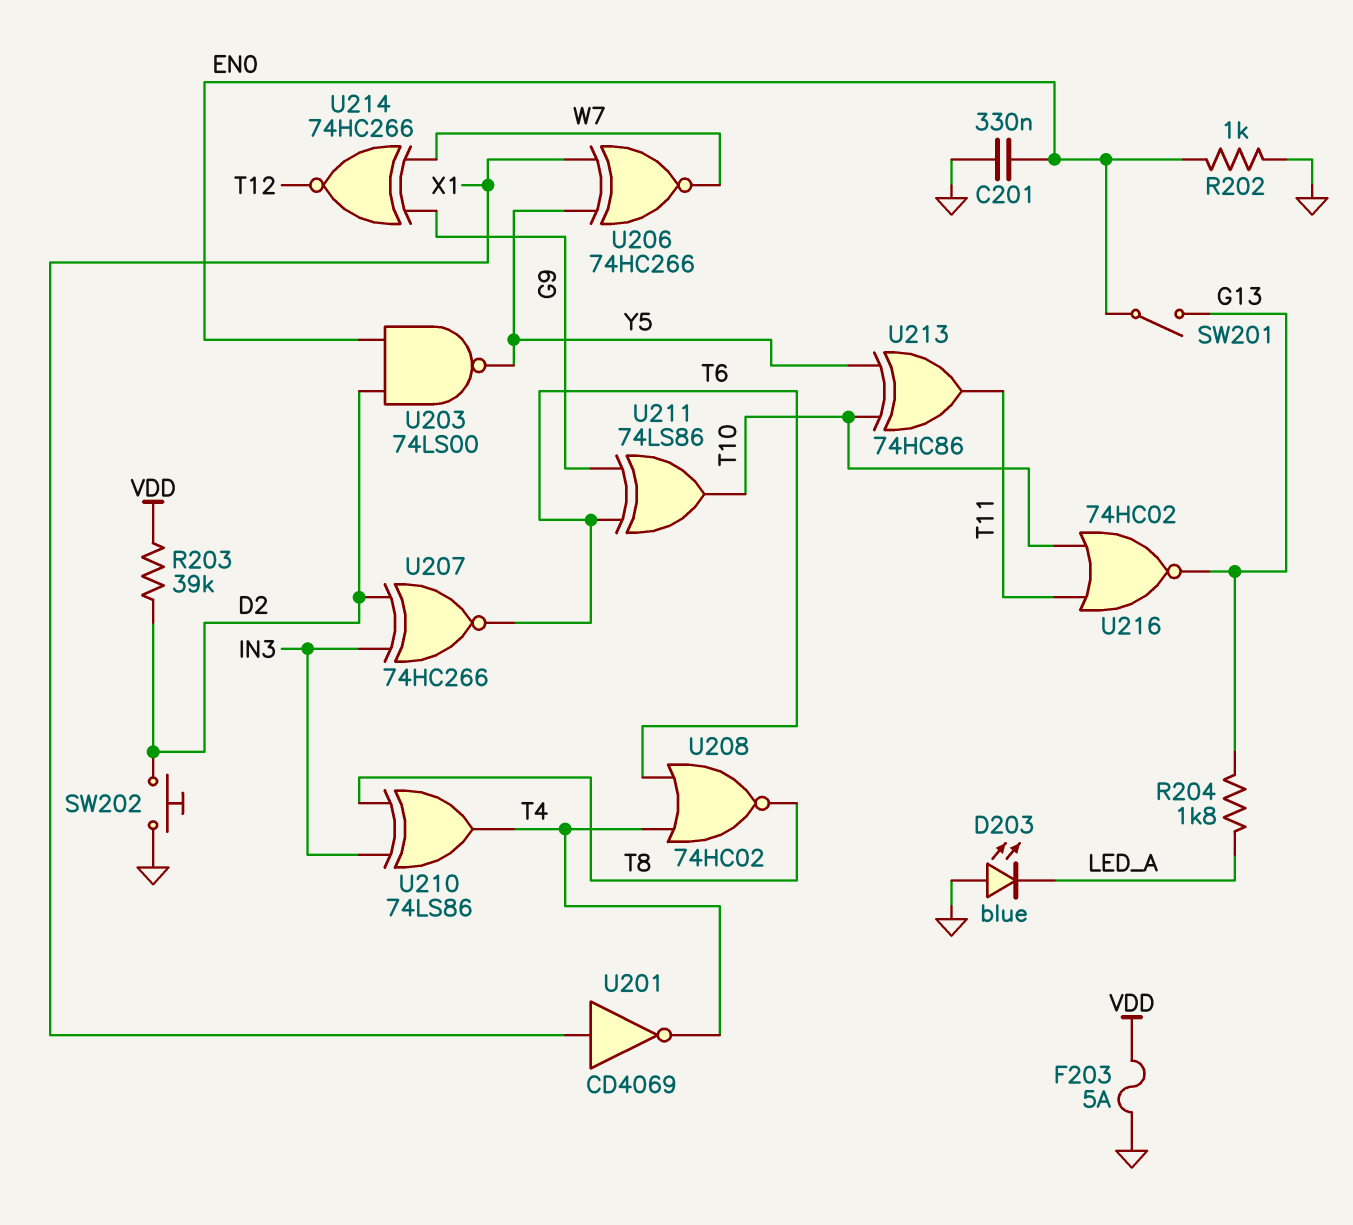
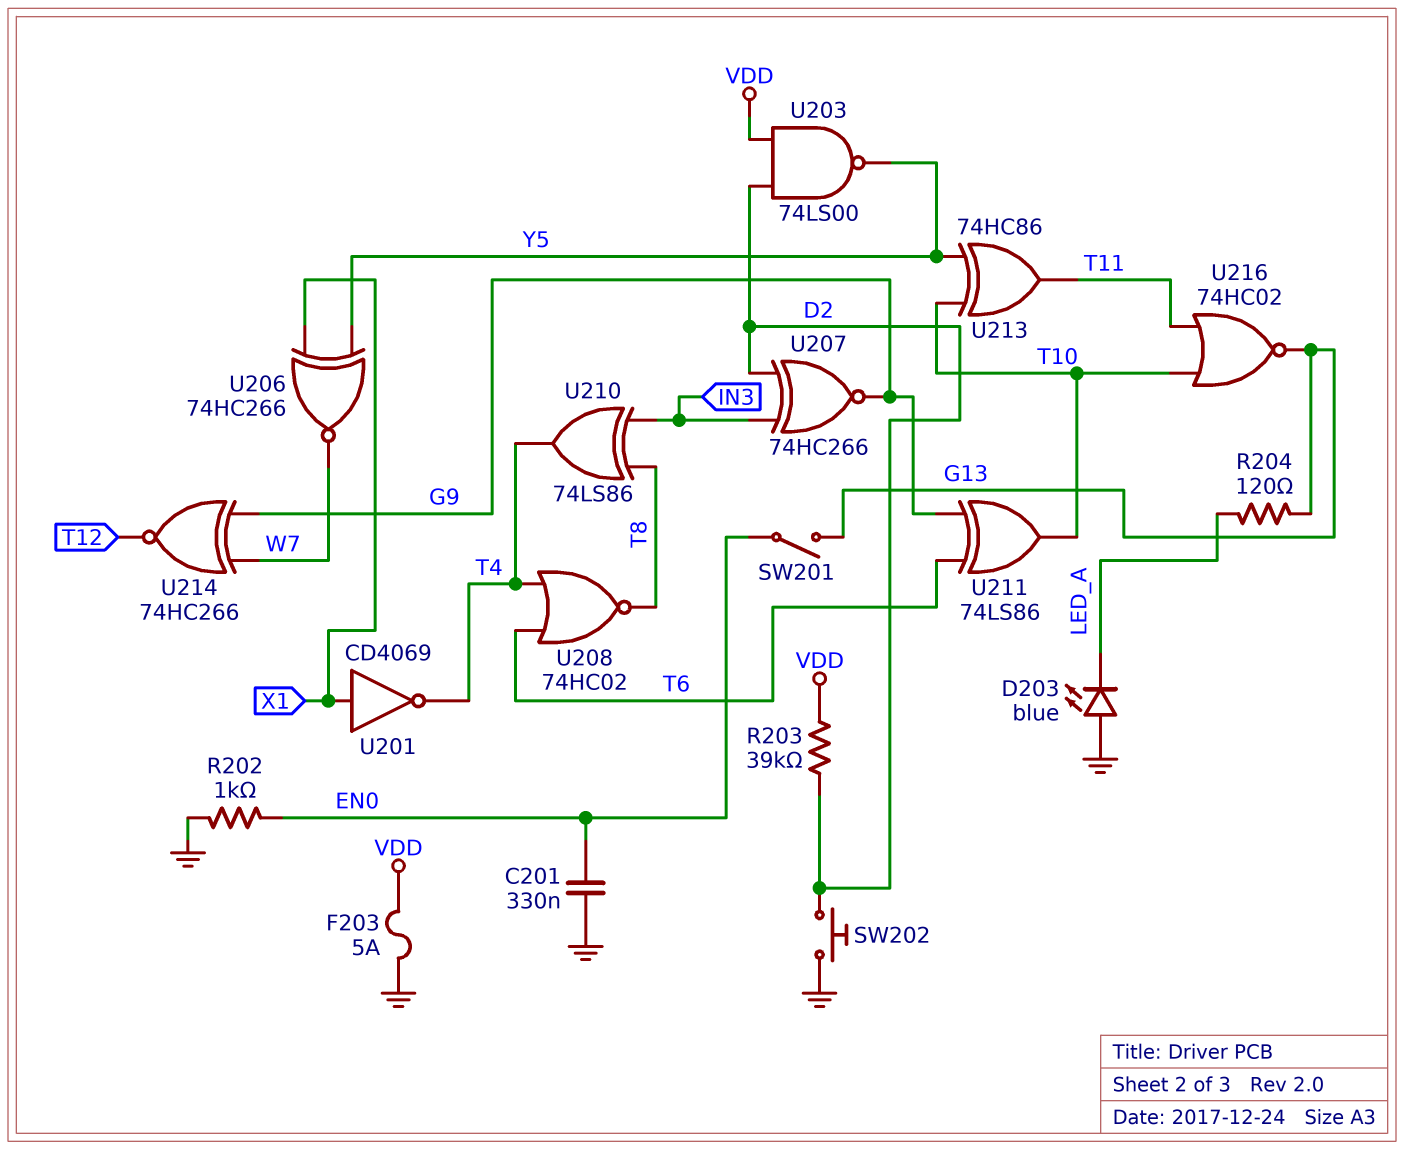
R204: 1.8k (G13, LED_A) -> 120 (G13, LED_A)
U203: NAND 74LS00 (in D2, in EN0, out Y5) -> NAND 74LS00 (in D2, in VDD, out Y5)
U207: XNOR 74HC266 (in D2, in IN3, out T6) -> XNOR 74HC266 (in D2, in IN3, out G9)

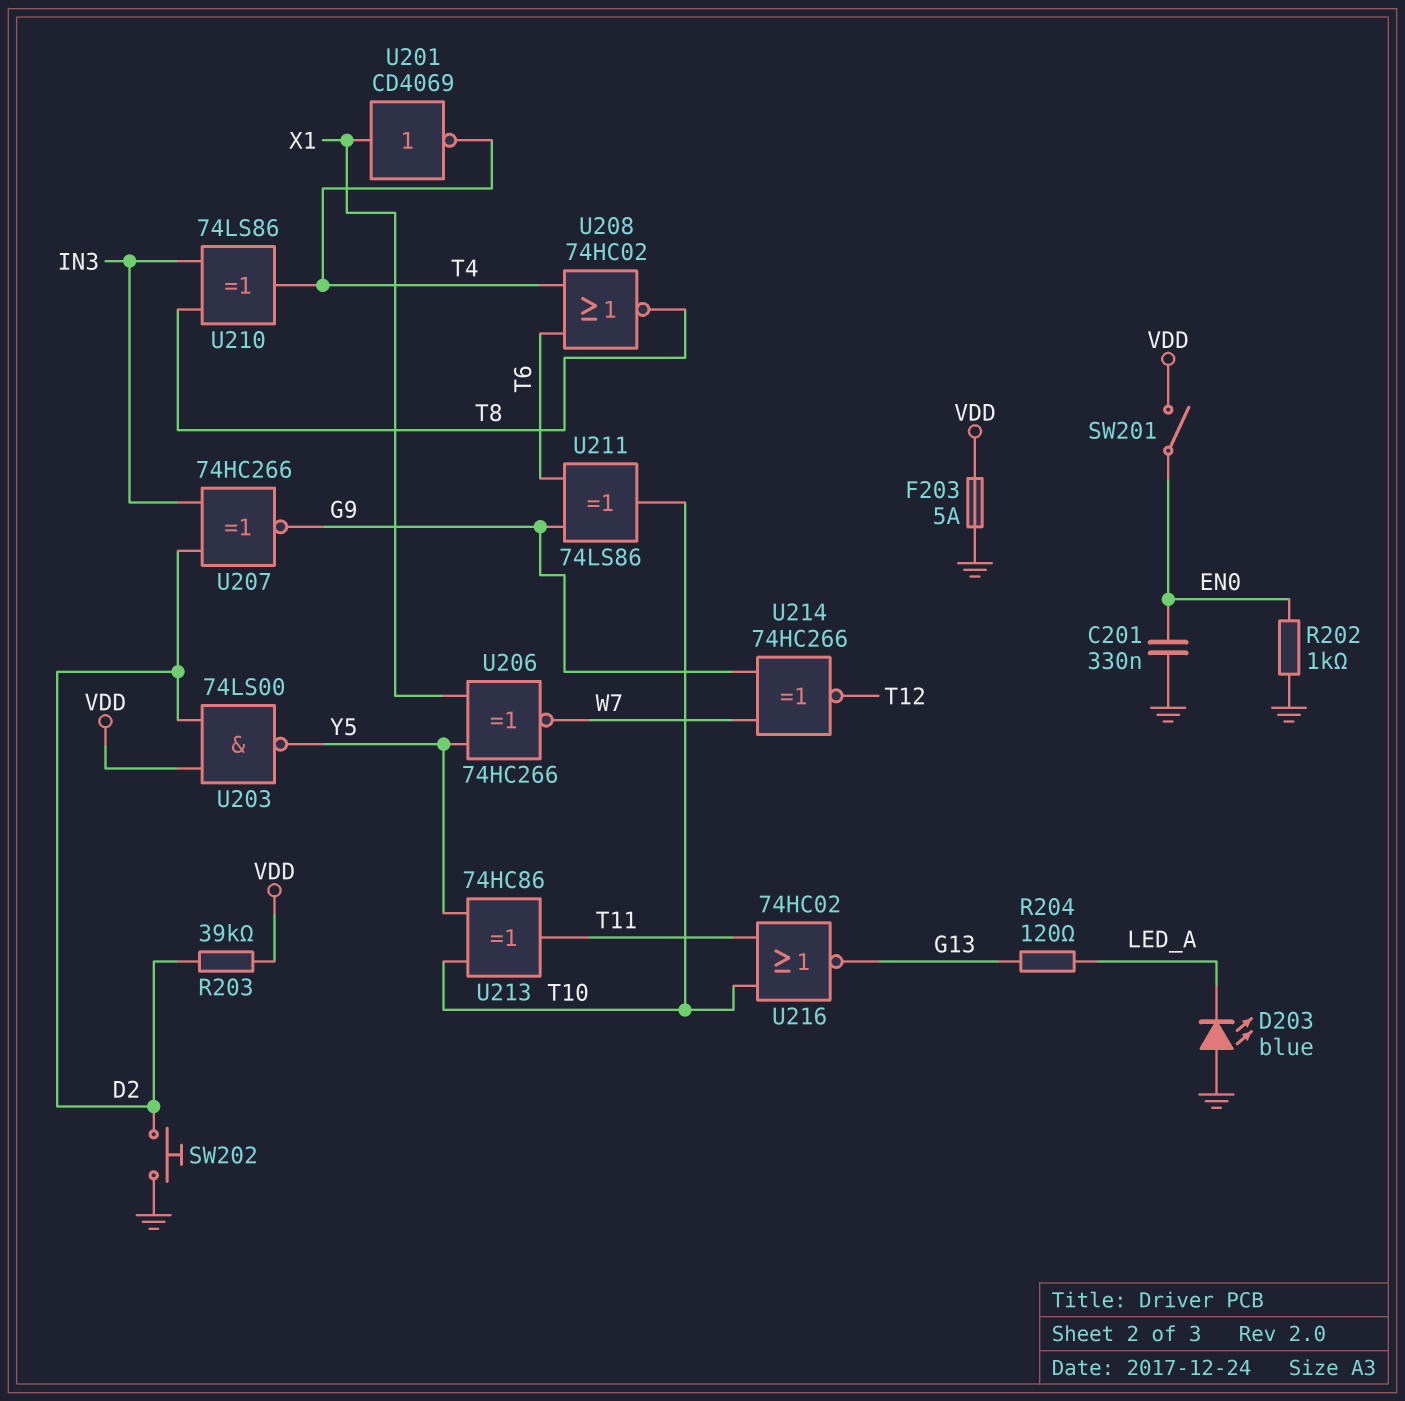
SW201: switch (EN0, G13) -> switch (EN0, VDD)

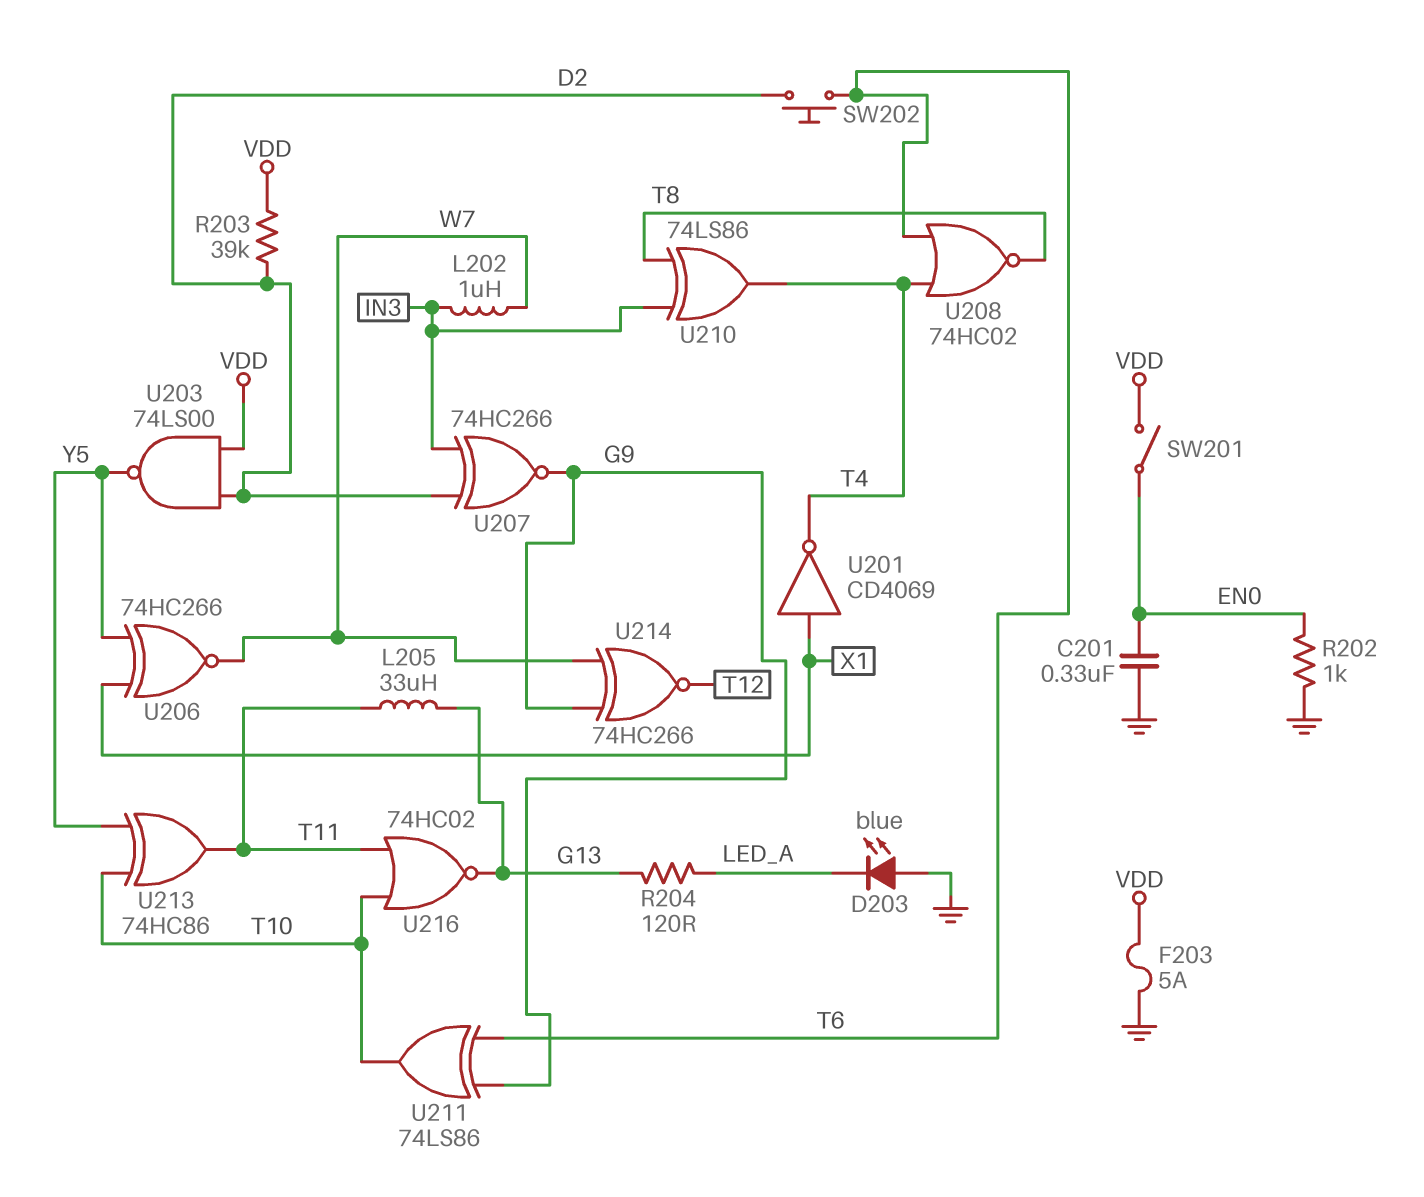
L202: none -> 1uH (IN3, W7)
L205: none -> 33uH (G13, T11)
SW202: button (D2, GND) -> button (D2, T6)

